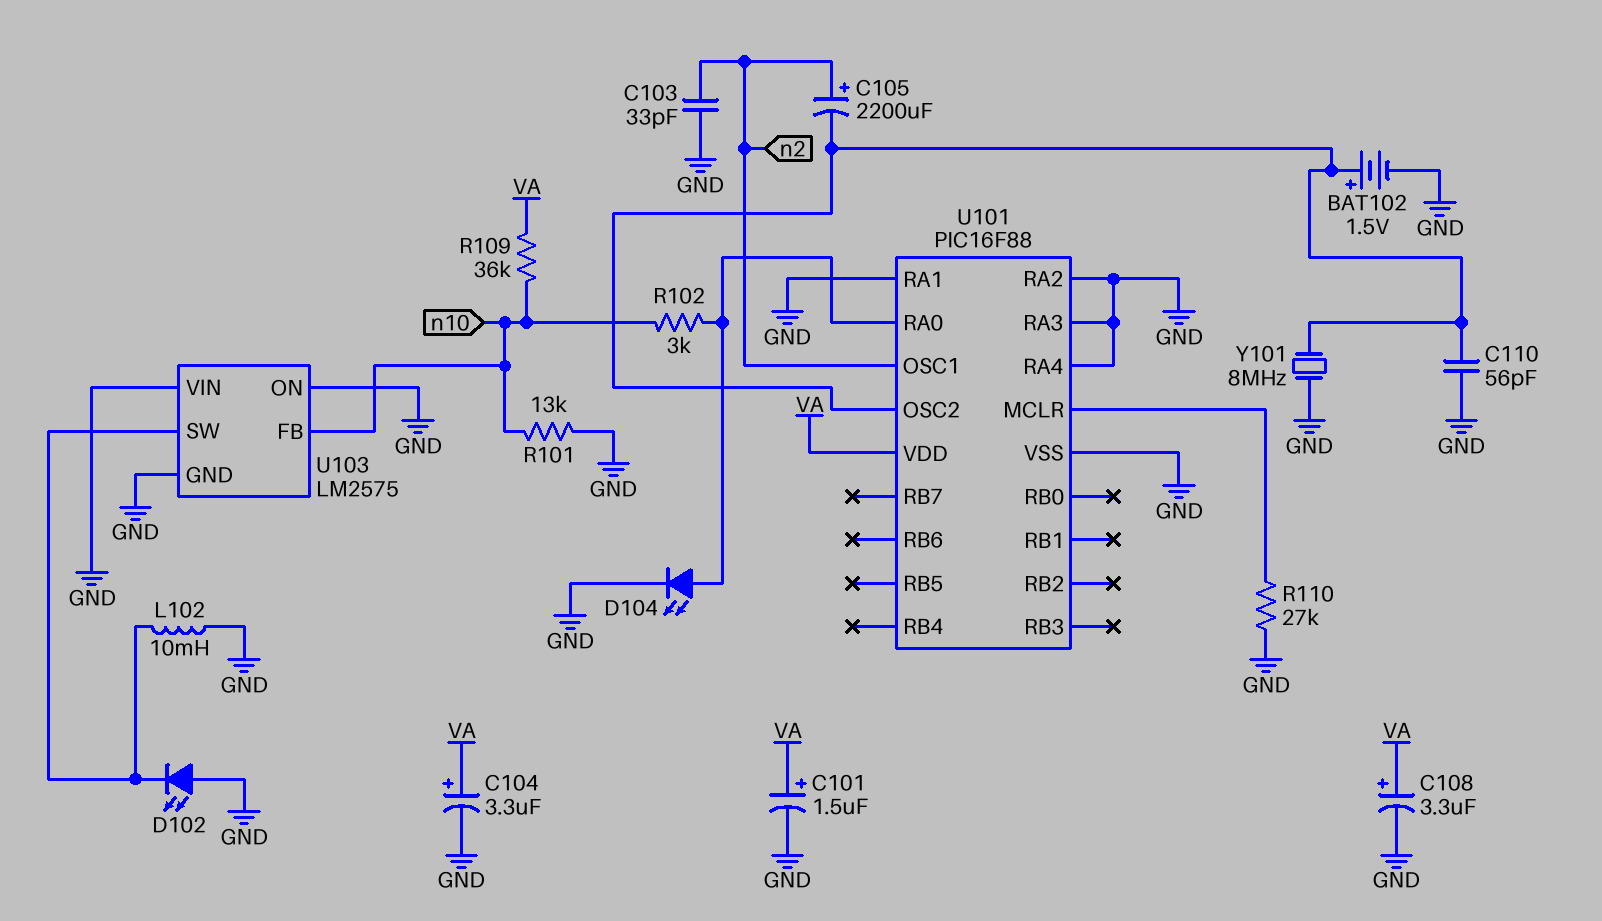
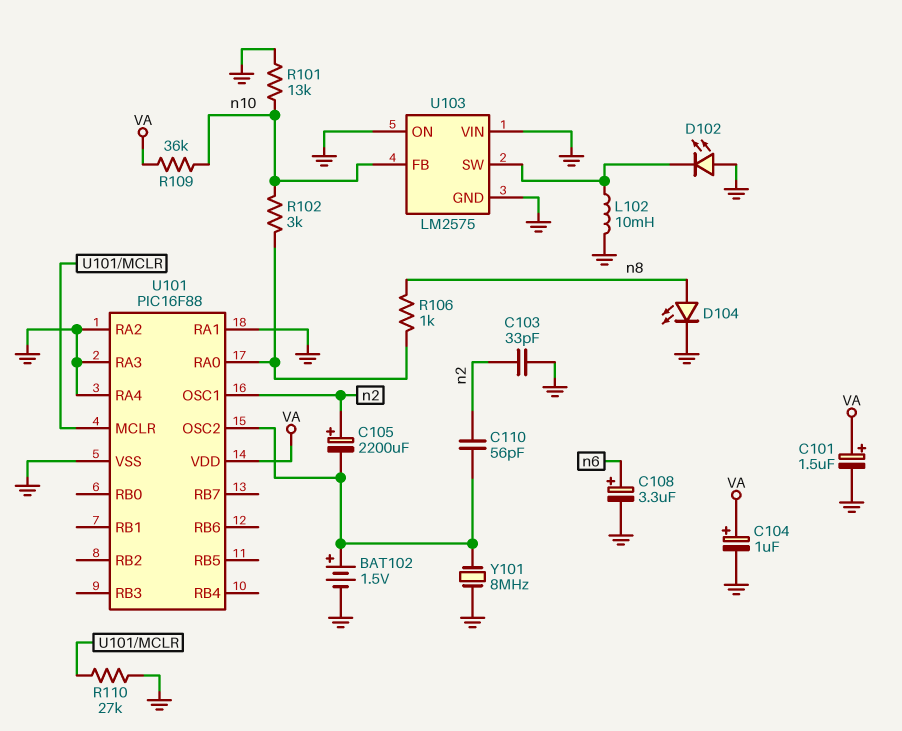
C104: 3.3uF (plus VA, minus GND) -> 1uF (plus VA, minus GND)
C108: 3.3uF (plus VA, minus GND) -> 3.3uF (plus n6, minus GND)
C110: 56pF (GND, U101/OSC2) -> 56pF (U101/OSC2, n2)
D104: LED (A U101/RA0, K GND) -> LED (A n8, K GND)
R106: none -> 1k (U101/RA0, n8)

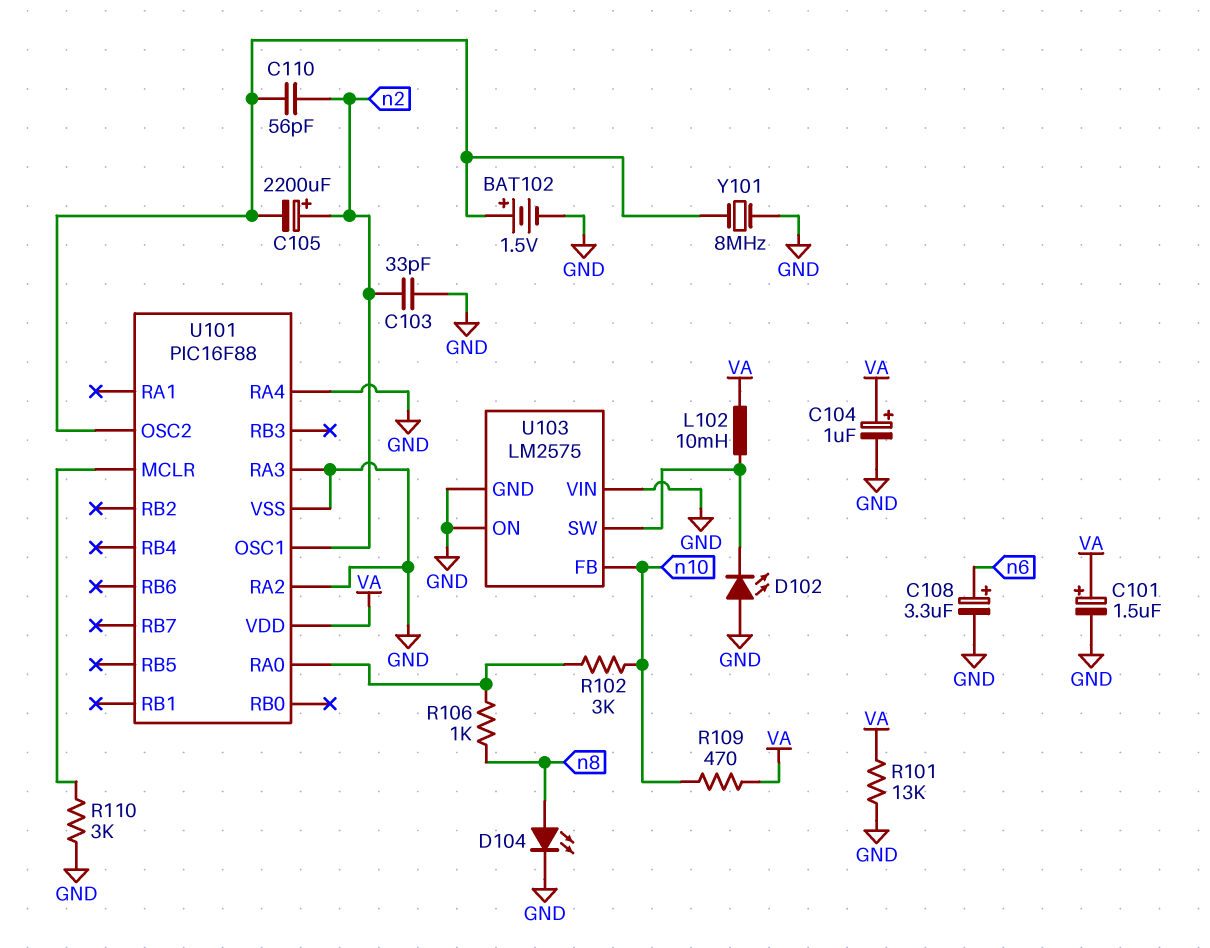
L102: 10mH (GND, U103/SW) -> 10mH (U103/SW, VA)
R101: 13k (GND, n10) -> 13k (GND, VA)
R109: 36k (VA, n10) -> 470 (VA, n10)
R110: 27k (GND, U101/MCLR) -> 3k (GND, U101/MCLR)
U101 pin RA1: GND -> none

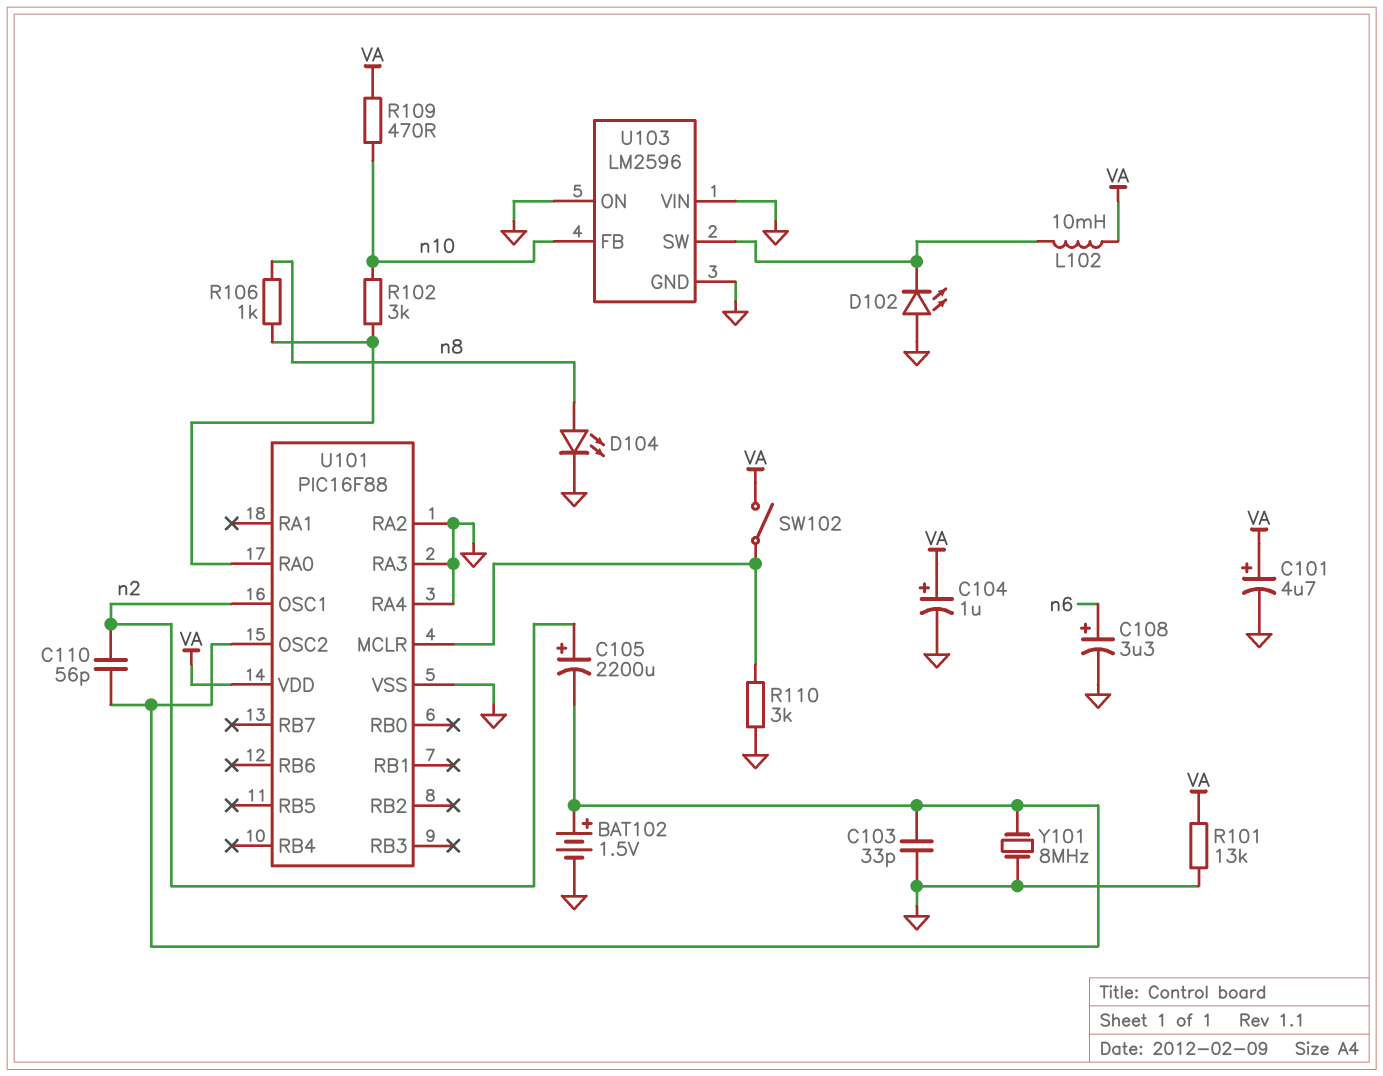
C101: 1.5uF (plus VA, minus GND) -> 4.7uF (plus VA, minus GND)
C103: 33pF (GND, n2) -> 33pF (GND, U101/OSC2)
SW102: none -> switch (U101/MCLR, VA)
U103: LM2575 -> LM2596

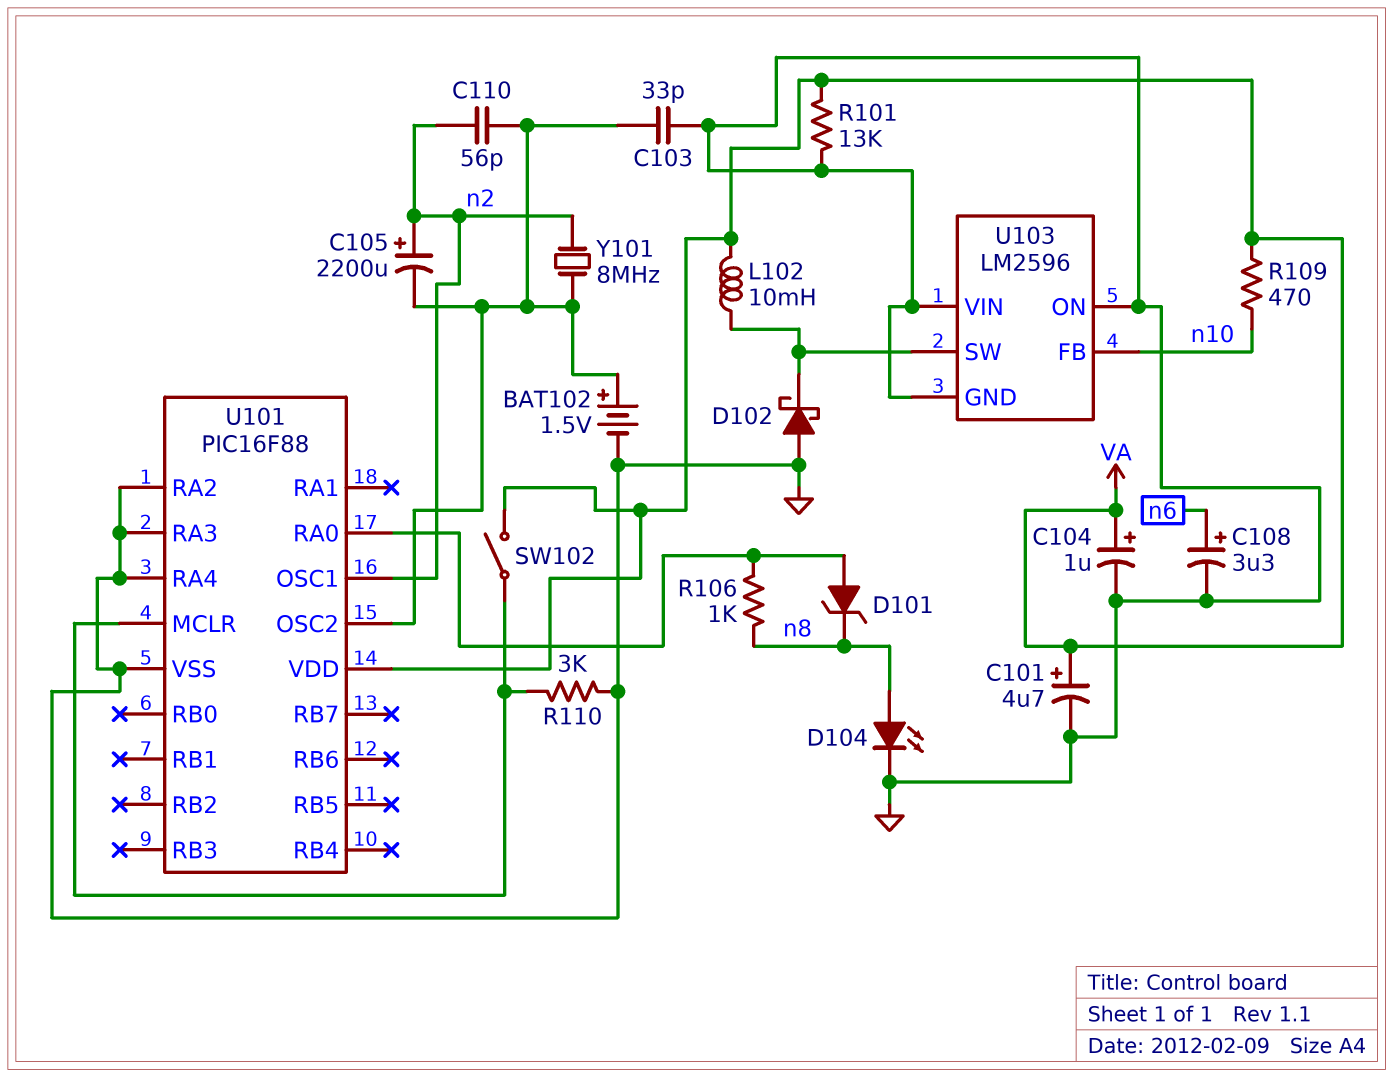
D101: none -> zener (A U101/RA0, K n8)
D102: LED (A GND, K U103/SW) -> schottky (A GND, K U103/SW)
R102: 3k (U101/RA0, n10) -> none
Y101: 8MHz (GND, U101/OSC2) -> 8MHz (U101/OSC2, n2)

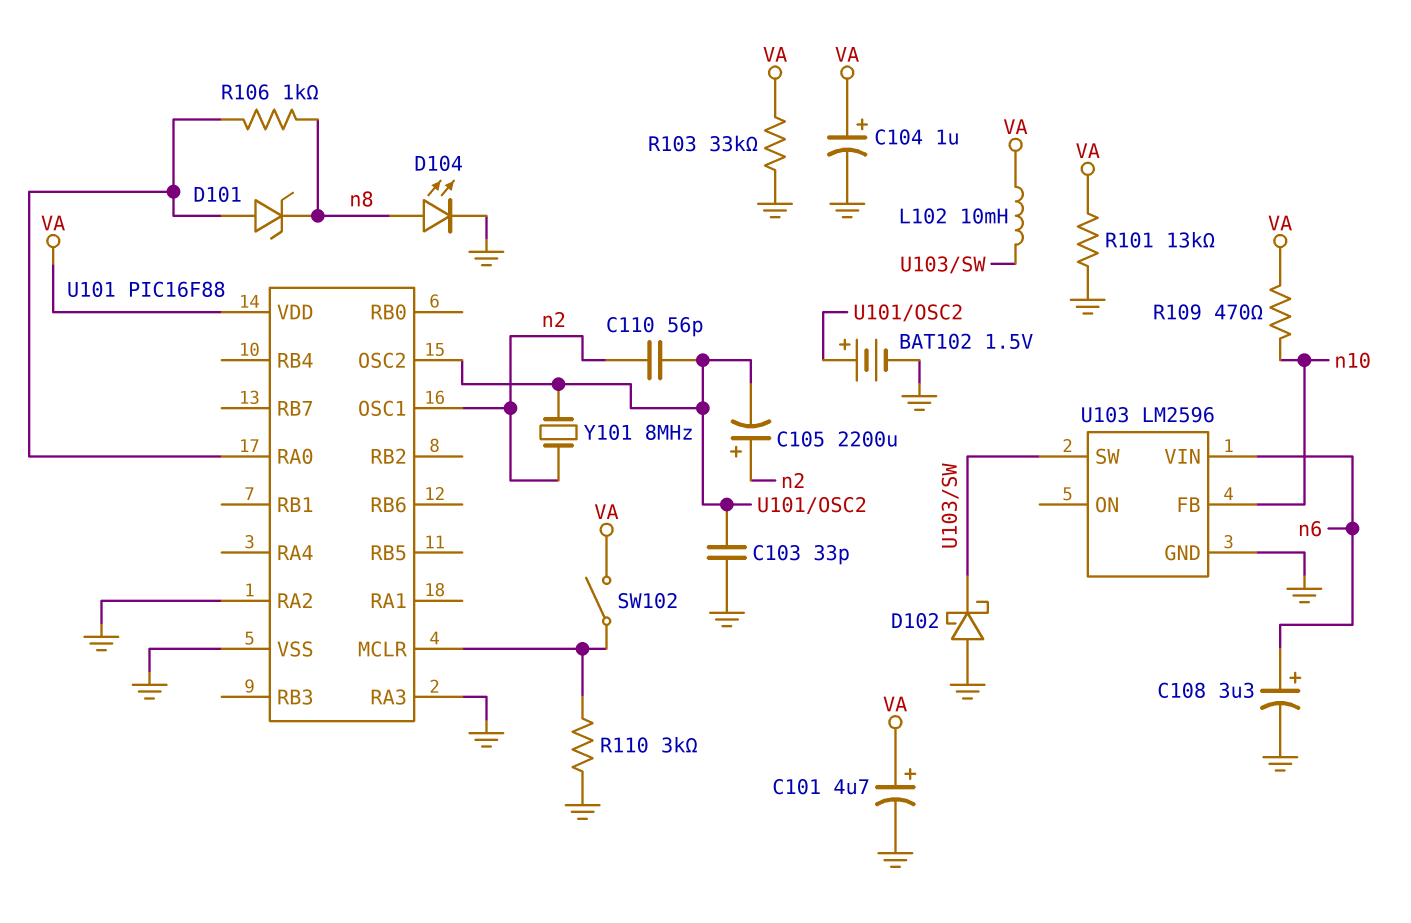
R103: none -> 33k (GND, VA)
U101 pin RA4: GND -> none
U103 pin ON: GND -> none
U103 pin VIN: GND -> n6

